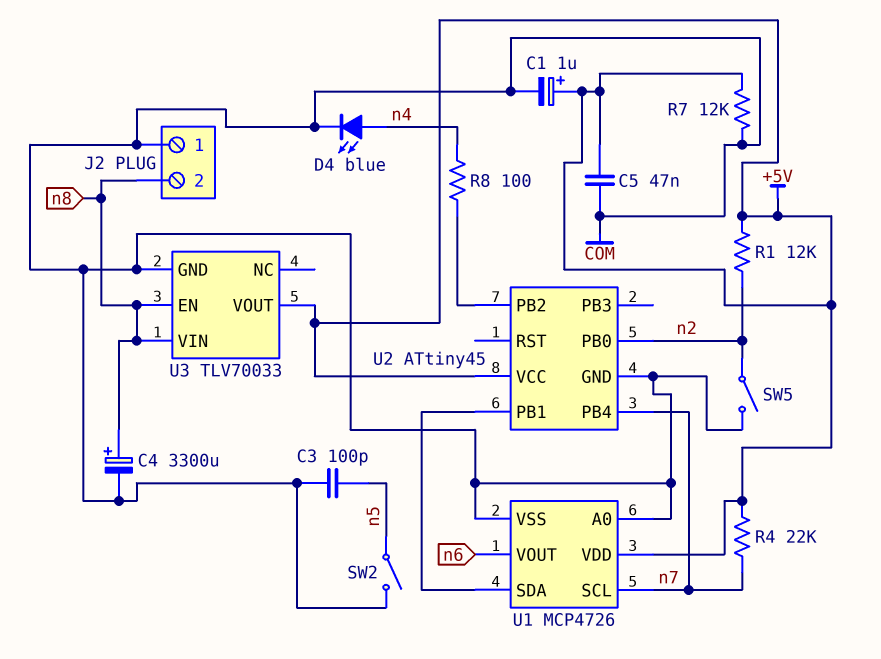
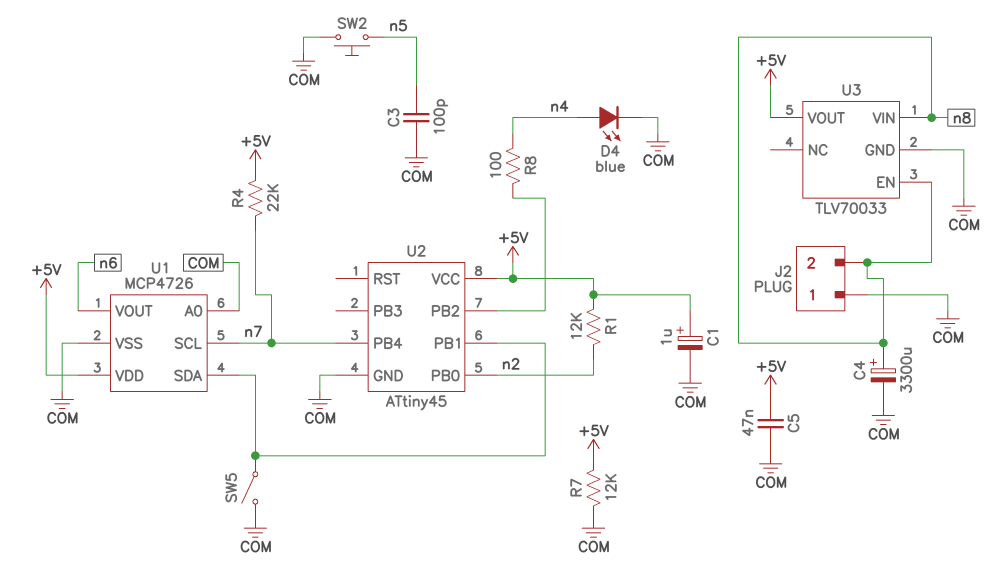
SW2: switch (COM, n5) -> button (COM, n5)
SW5: switch (COM, n2) -> switch (COM, U1/SDA)

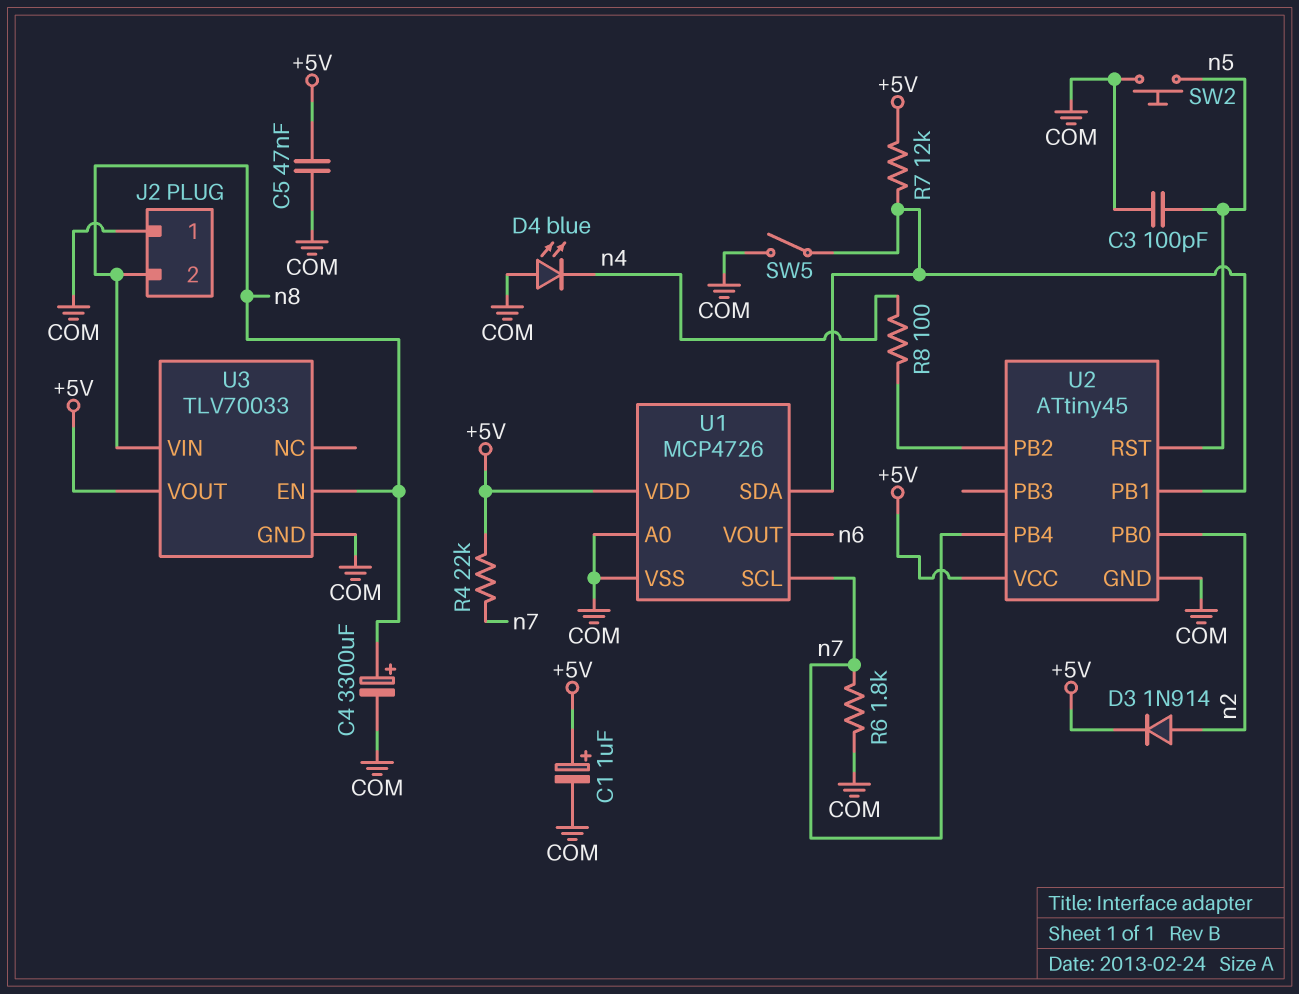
D3: none -> diode 1N914 (A n2, K +5V)
D4: LED blue (A n4, K COM) -> LED blue (A COM, K n4)
R1: 12k (+5V, n2) -> none
R6: none -> 1.8k (COM, n7)
R7: 12k (+5V, COM) -> 12k (+5V, U1/SDA)
U2 pin RST: none -> n5

